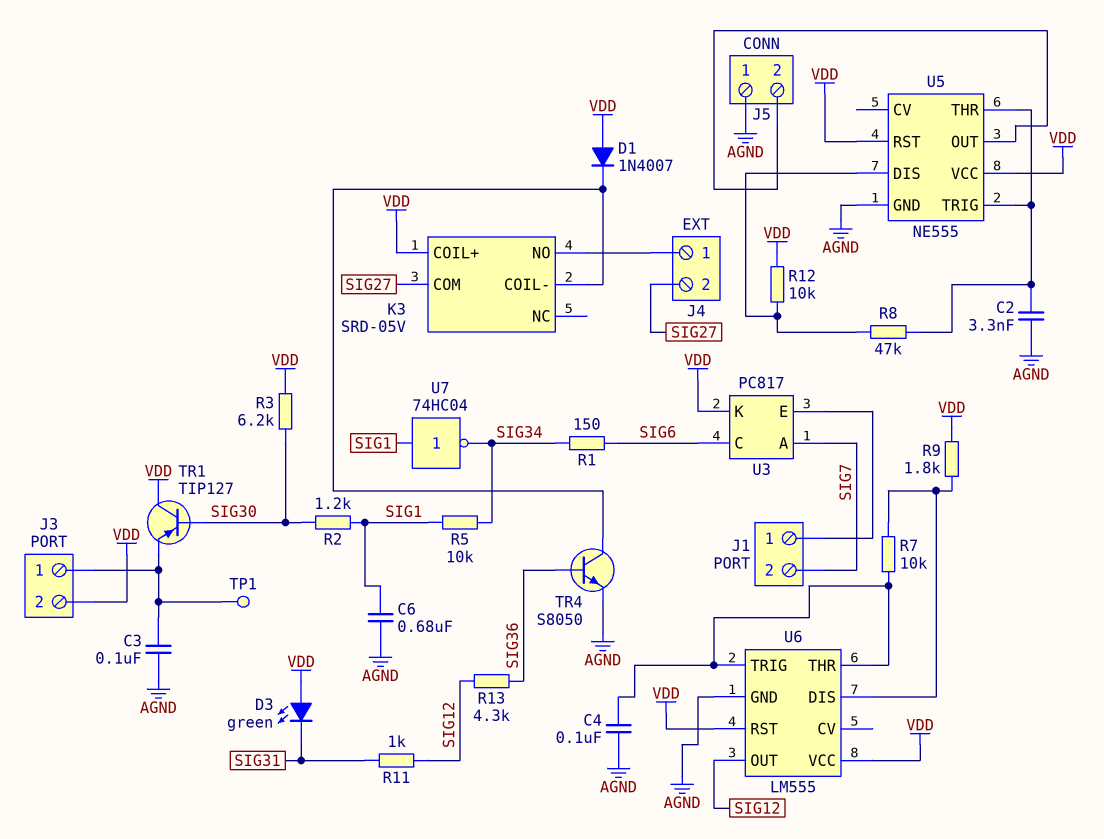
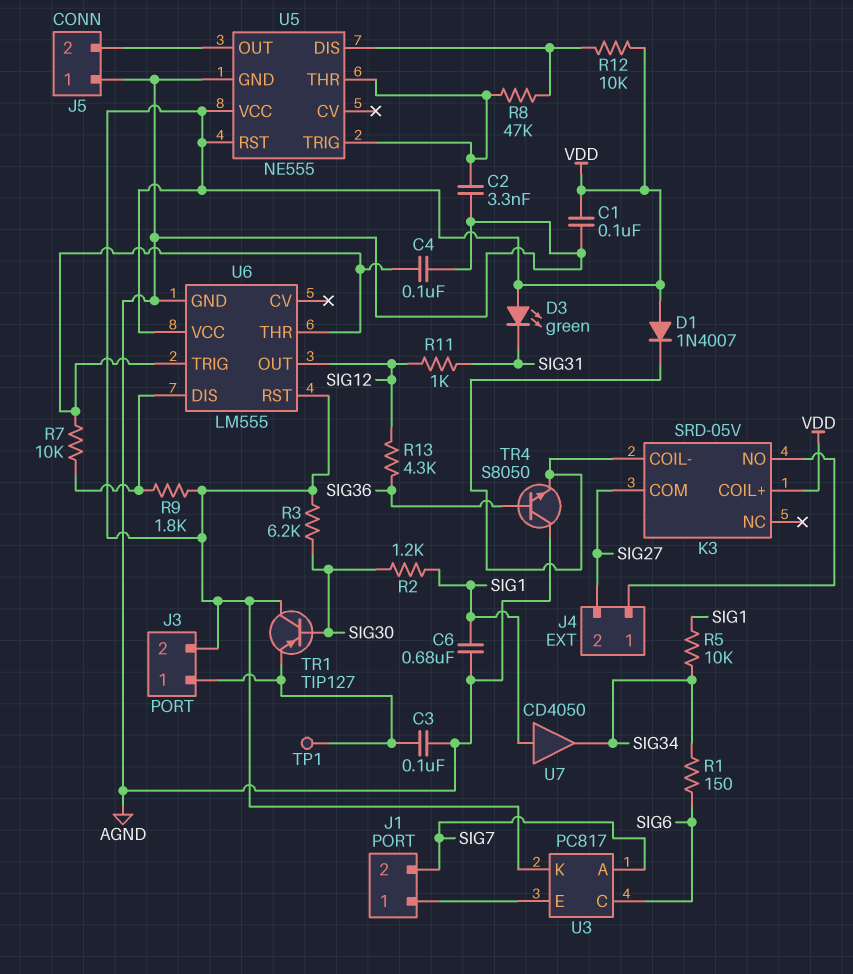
C1: none -> 100nF (AGND, VDD)
TR4: NPN S8050 (B SIG36, C K3/COIL-, E AGND) -> NPN S8050 (B SIG36, C AGND, E K3/COIL-)
U7: NOT 74HC04 (in SIG1, out SIG34) -> buffer CD4050 (in SIG1, out SIG34)

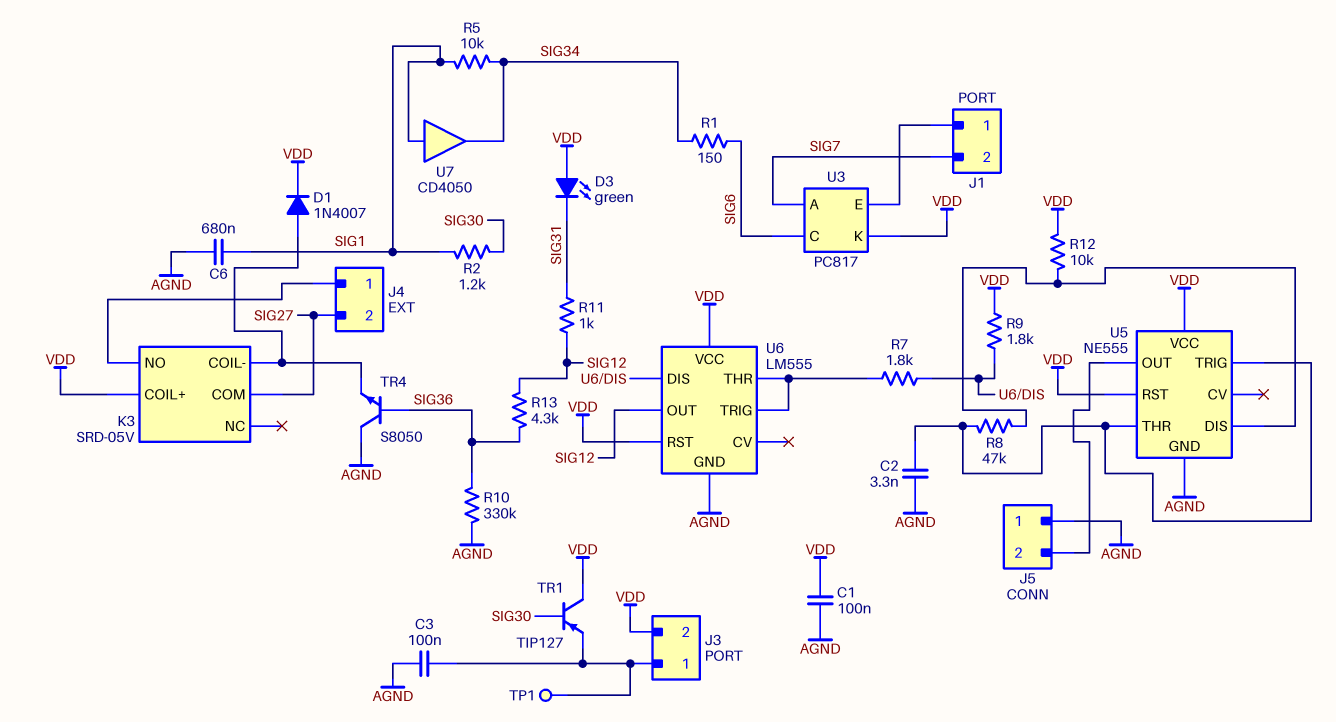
C4: 100nF (AGND, U6/THR) -> none
D1: diode 1N4007 (A VDD, K K3/COIL-) -> diode 1N4007 (A K3/COIL-, K VDD)
R3: 6.2k (SIG30, VDD) -> none
R7: 10k (U6/DIS, U6/THR) -> 1.8k (U6/DIS, U6/THR)
R10: none -> 330k (AGND, SIG36)

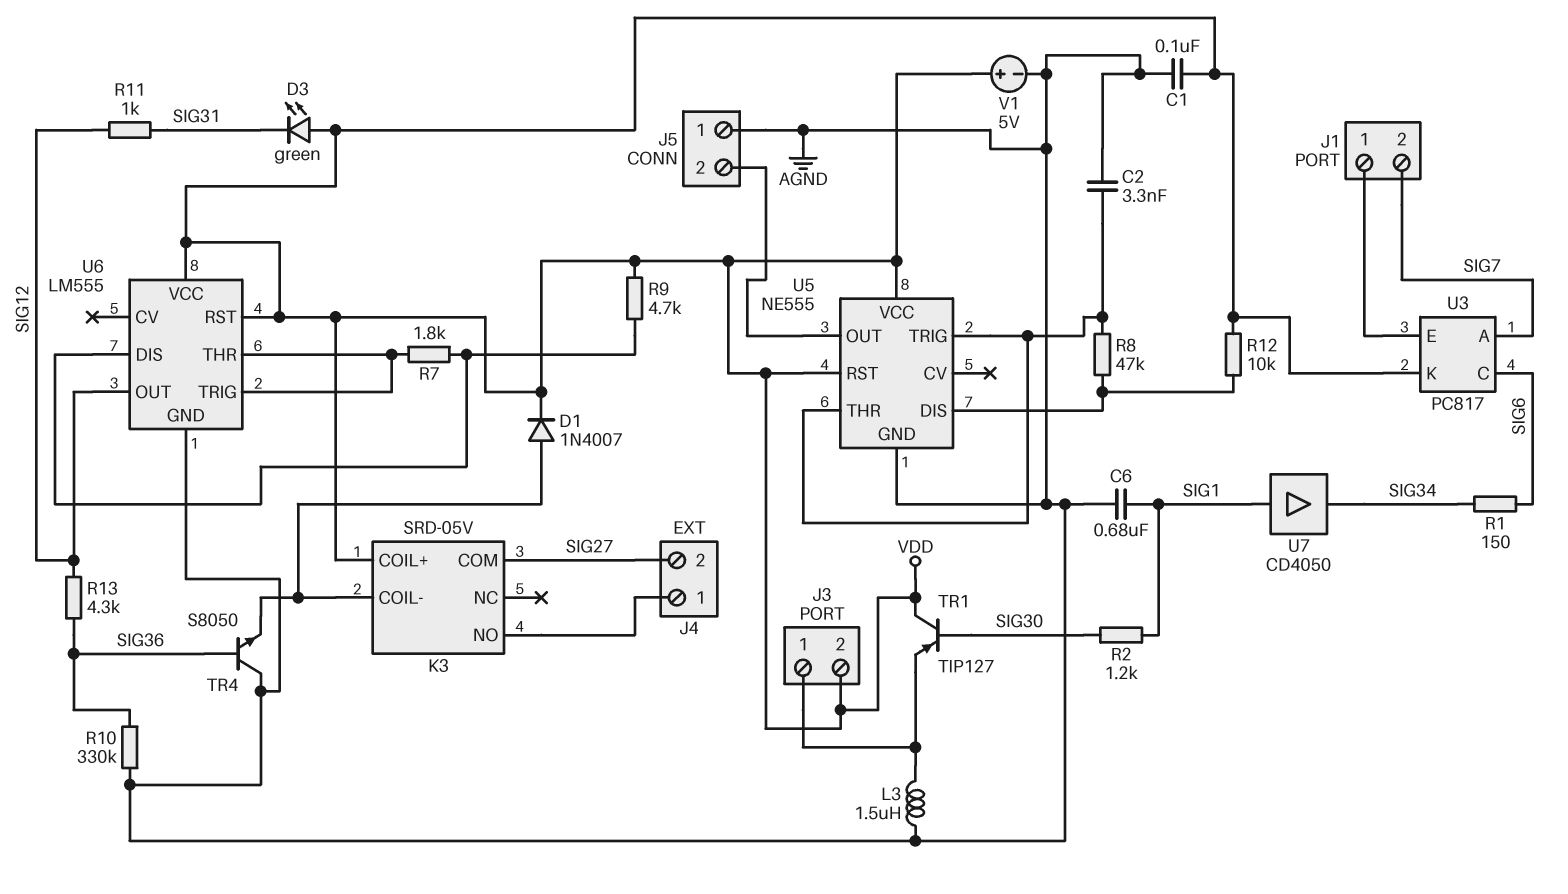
C3: 100nF (AGND, J3/1) -> none
L3: none -> 1.5uH (AGND, J3/1)
R5: 10k (SIG1, SIG34) -> none
R9: 1.8k (U6/DIS, VDD) -> 4.7k (U6/DIS, VDD)
TP1: test point (J3/1) -> none
V1: none -> 5V (plus VDD, minus AGND)

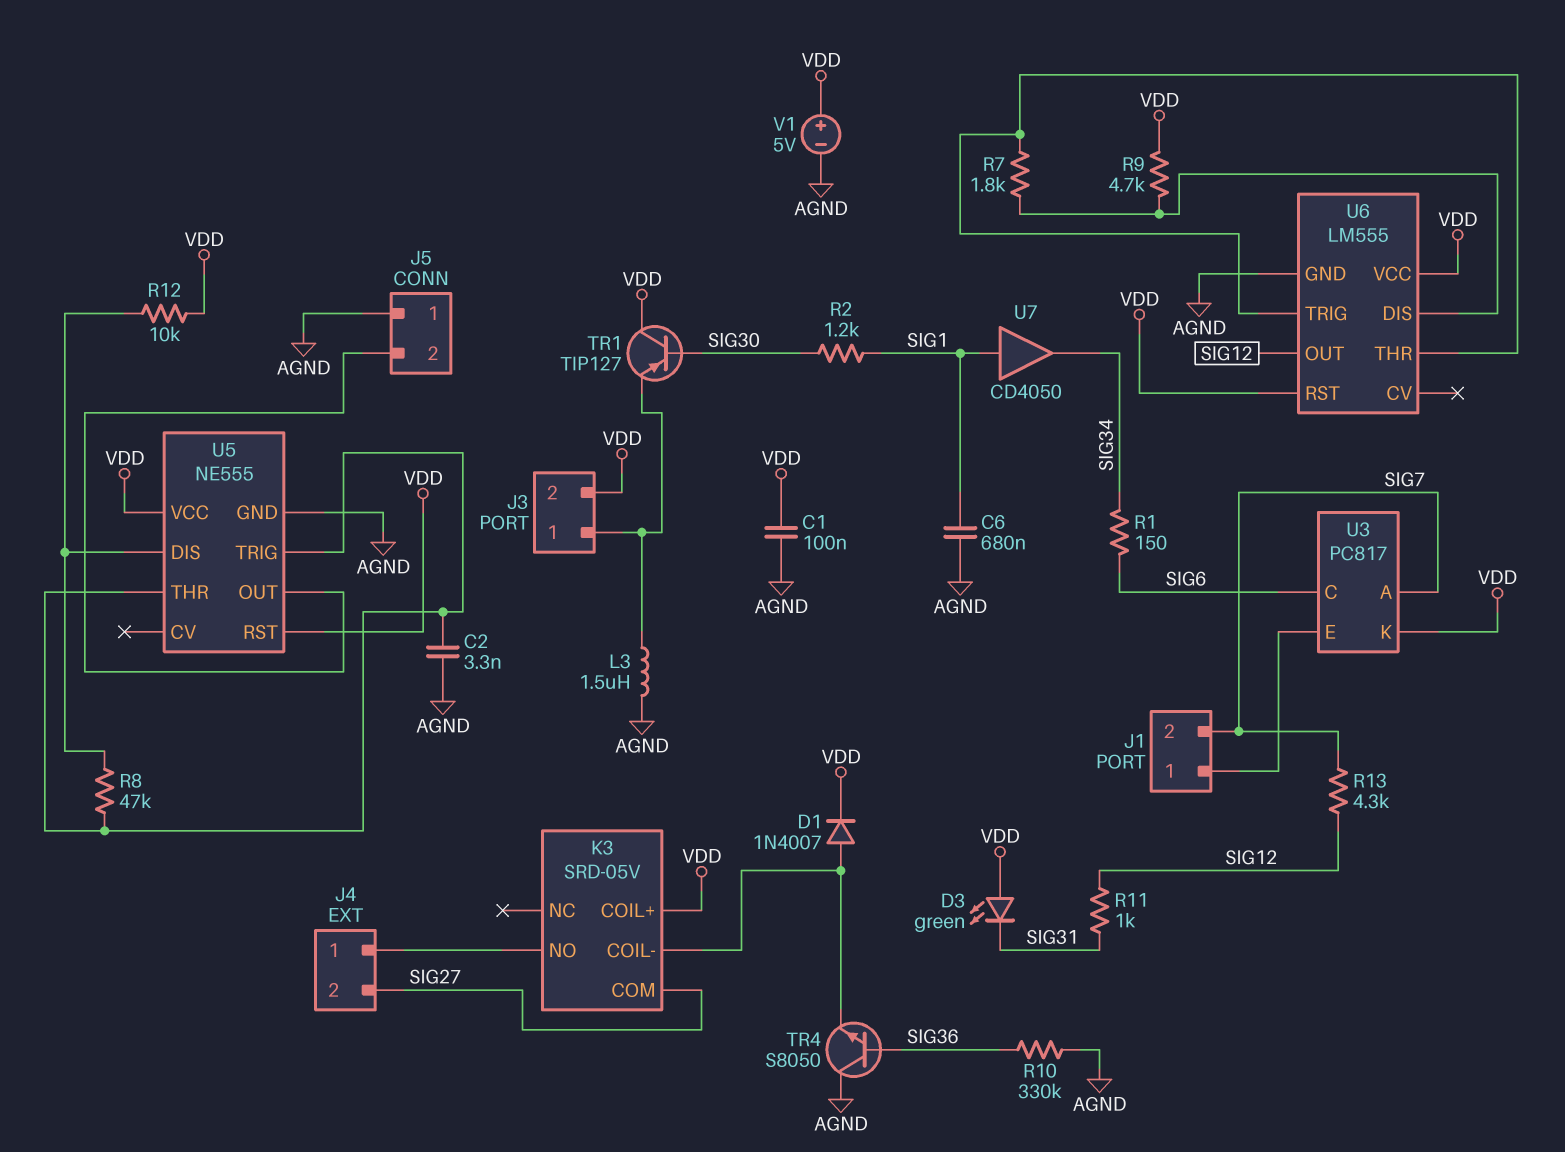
R13: 4.3k (SIG12, SIG36) -> 4.3k (SIG7, SIG12)

